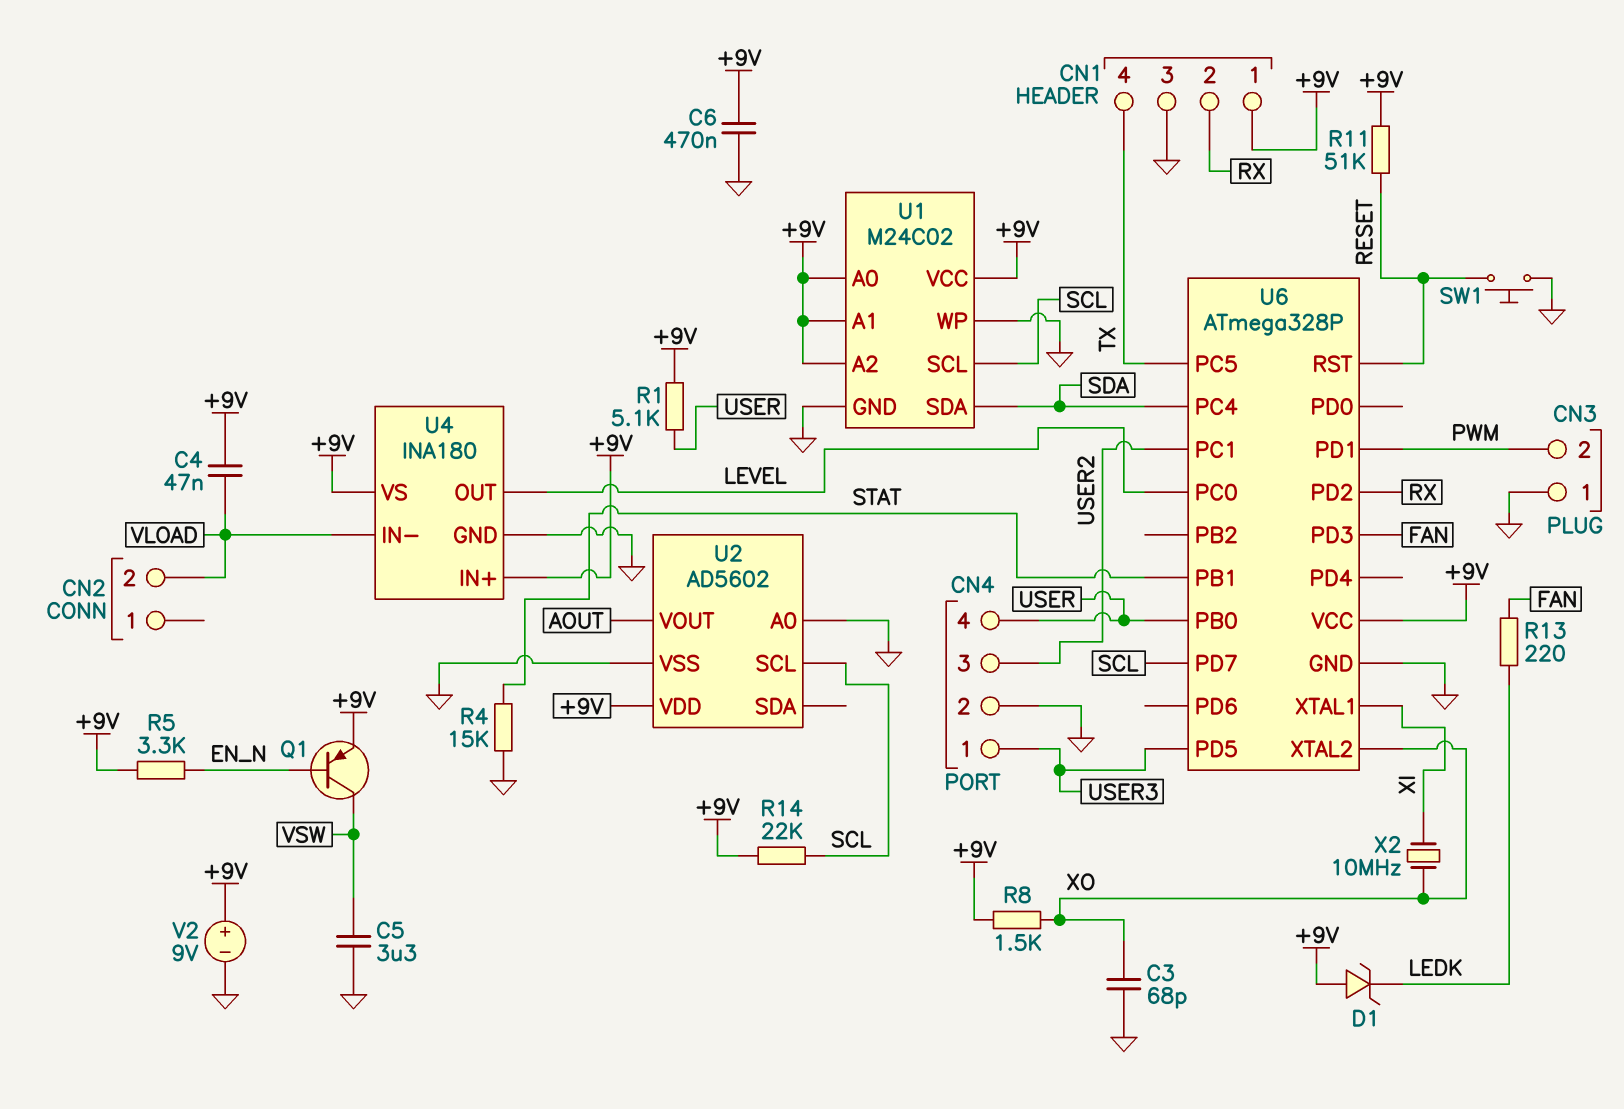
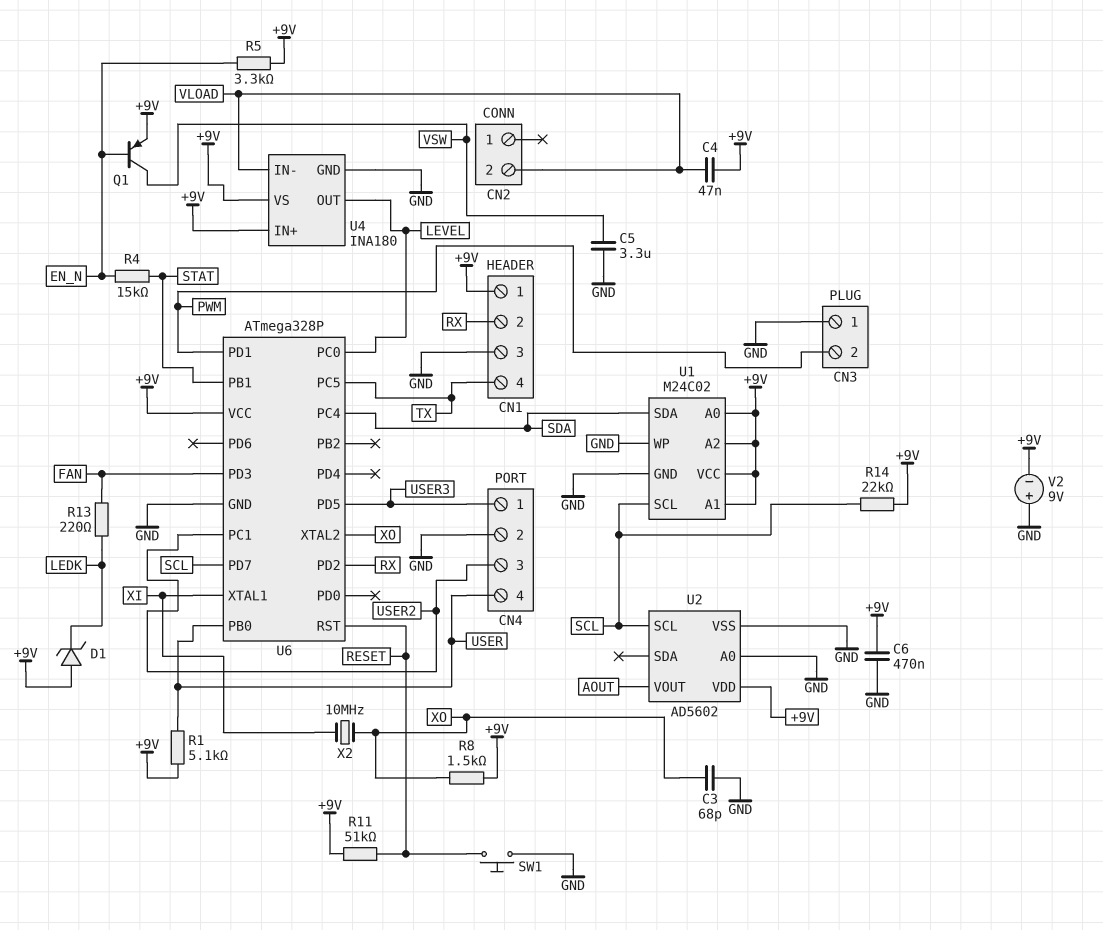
R4: 15k (GND, STAT) -> 15k (EN_N, STAT)
V2: 9V (plus +9V, minus GND) -> 9V (plus GND, minus +9V)

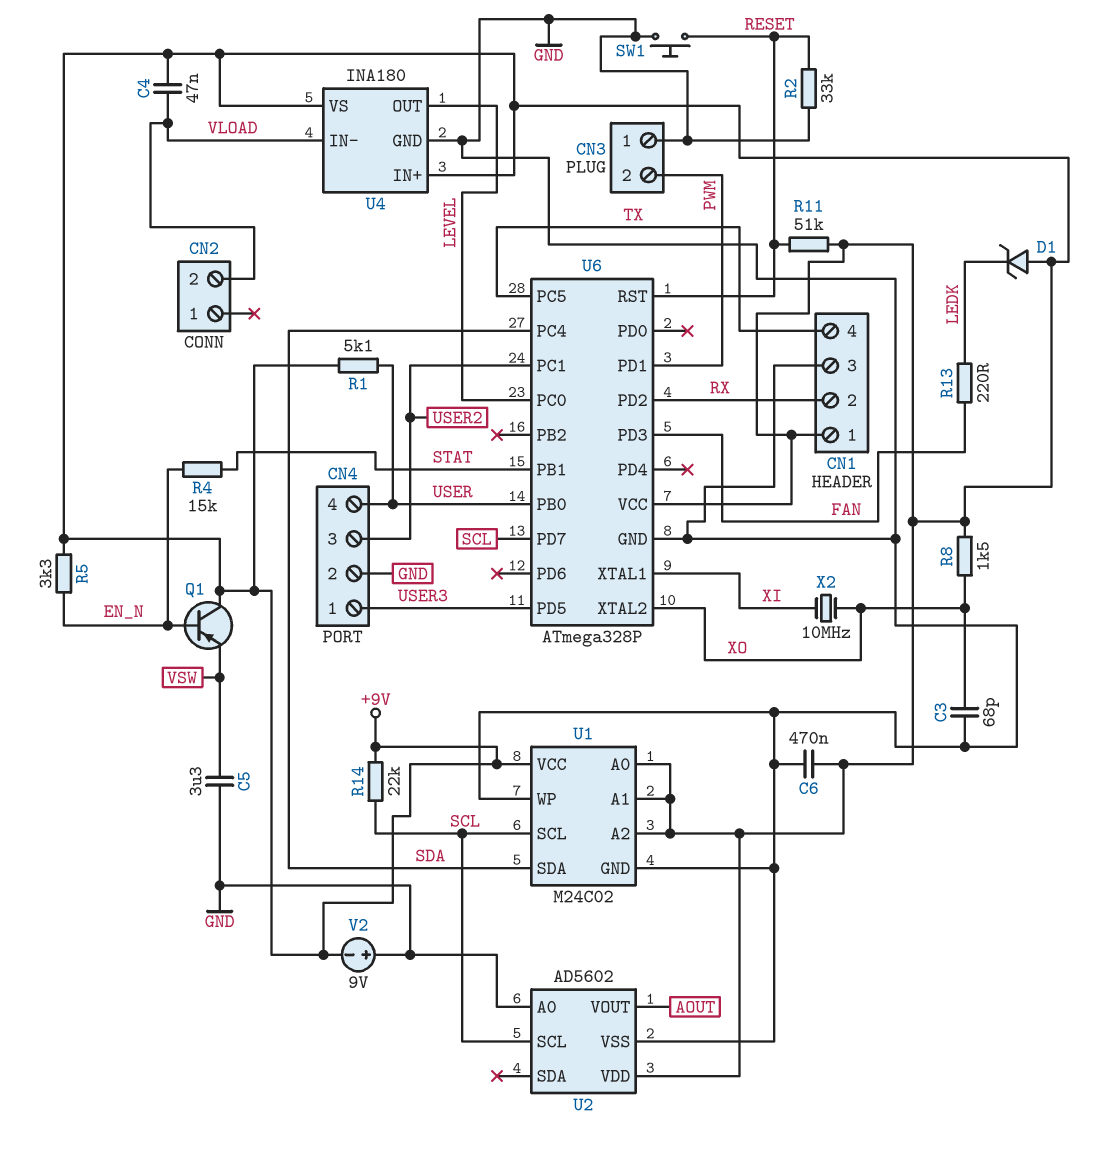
Q1: PNP (B EN_N, C VSW, E +9V) -> PNP (B EN_N, C +9V, E VSW)
R2: none -> 33k (GND, RESET)

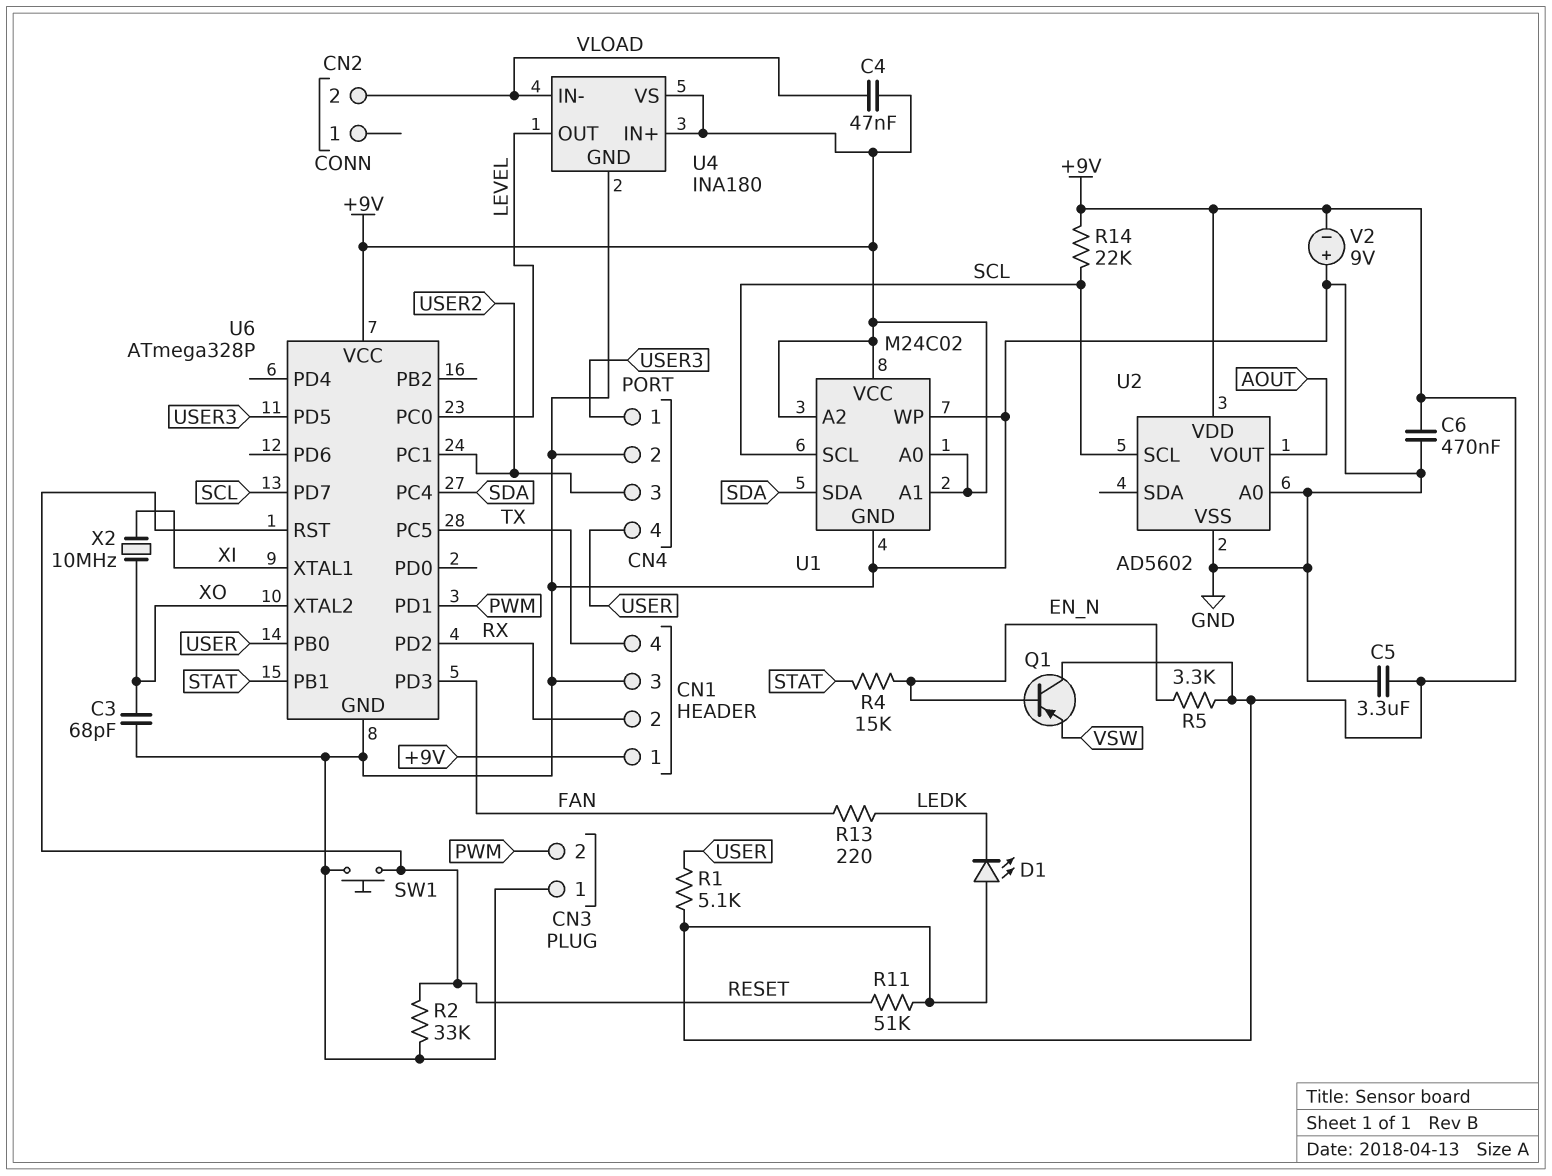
C5: 3.3uF (GND, VSW) -> 3.3uF (+9V, GND)
D1: zener (A +9V, K LEDK) -> LED (A +9V, K LEDK)
R8: 1.5k (+9V, XO) -> none

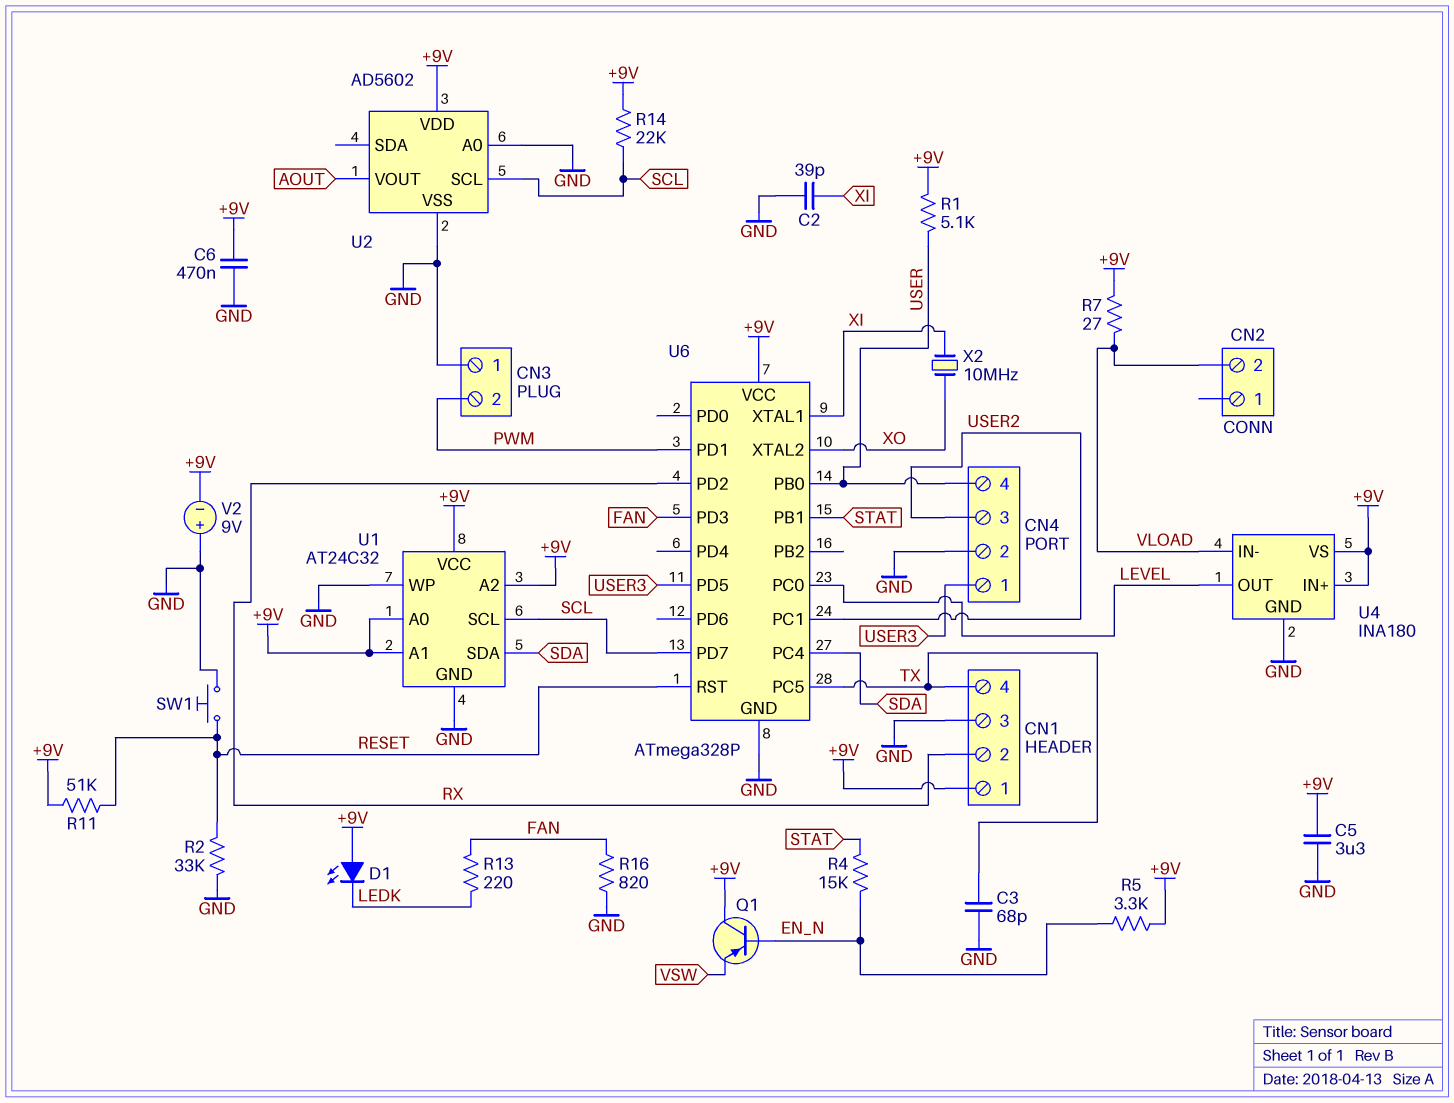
C2: none -> 39pF (GND, XI)
C3: 68pF (GND, XO) -> 68pF (GND, TX)
C4: 47nF (+9V, VLOAD) -> none
R7: none -> 27 (+9V, VLOAD)
R16: none -> 820 (FAN, GND)
U1: M24C02 -> AT24C32

